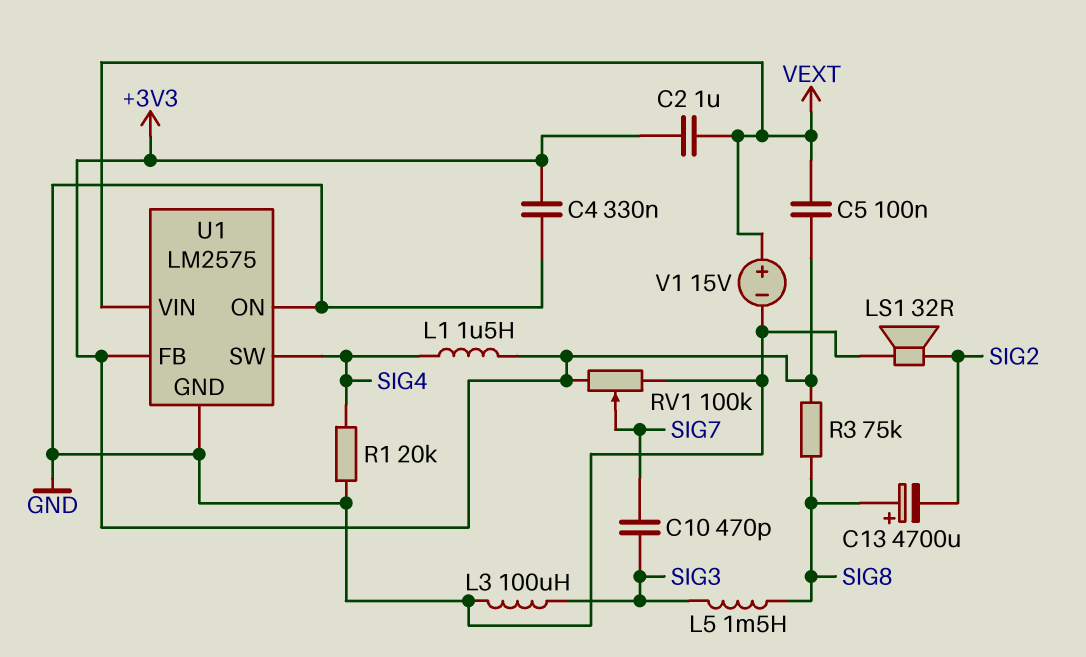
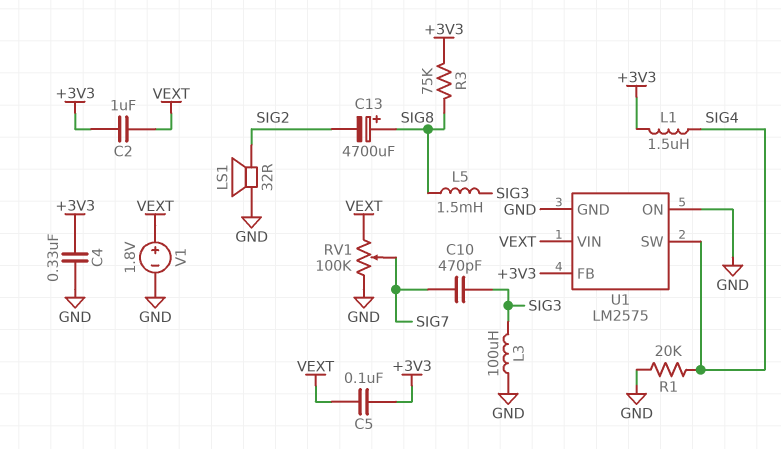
RV1: 100k (+3V3, GND, wiper SIG7) -> 100k (GND, VEXT, wiper SIG7)
V1: 15V (plus VEXT, minus GND) -> 1.8V (plus VEXT, minus GND)

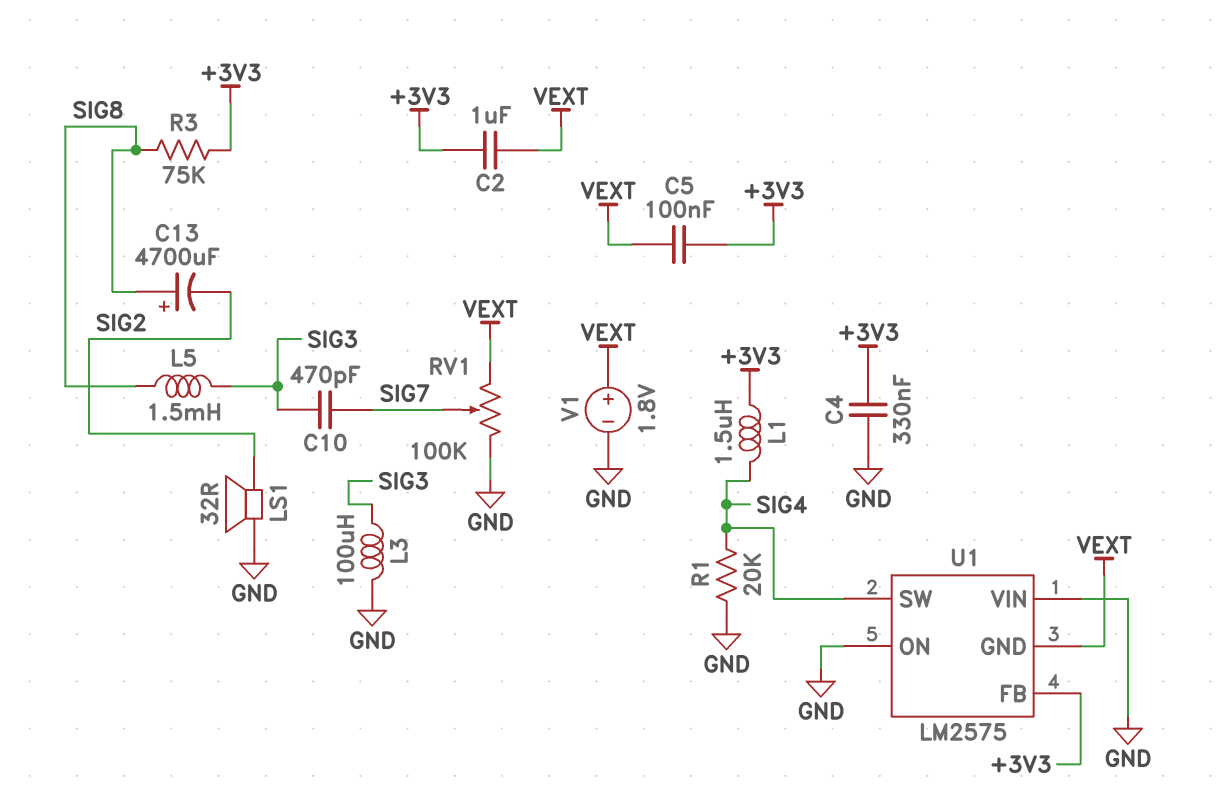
U1 pin GND: GND -> VEXT
U1 pin VIN: VEXT -> GND

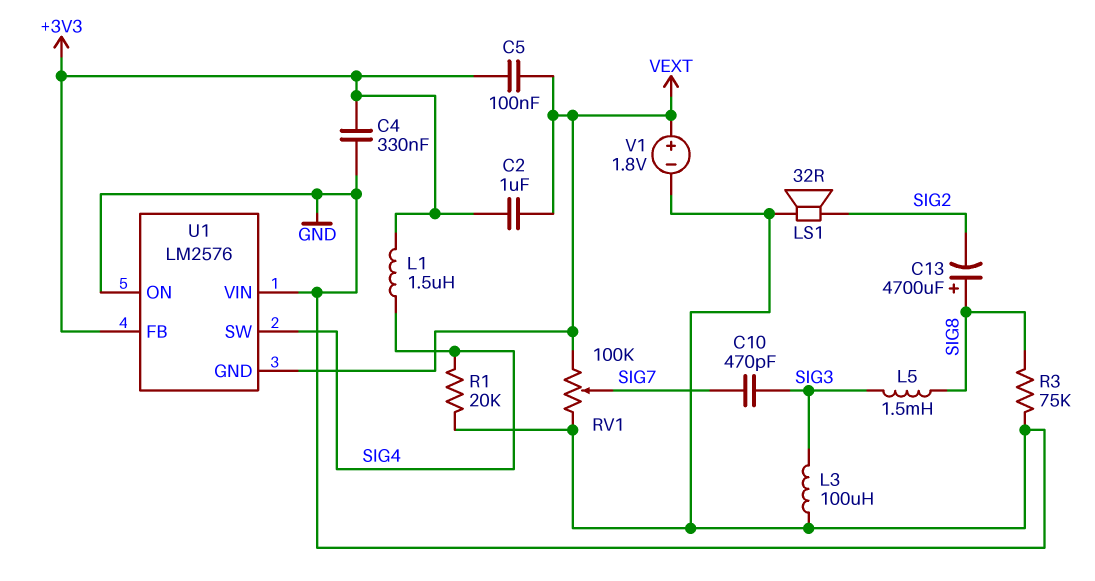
R3: 75k (+3V3, SIG8) -> 75k (GND, SIG8)
U1: LM2575 -> LM2576

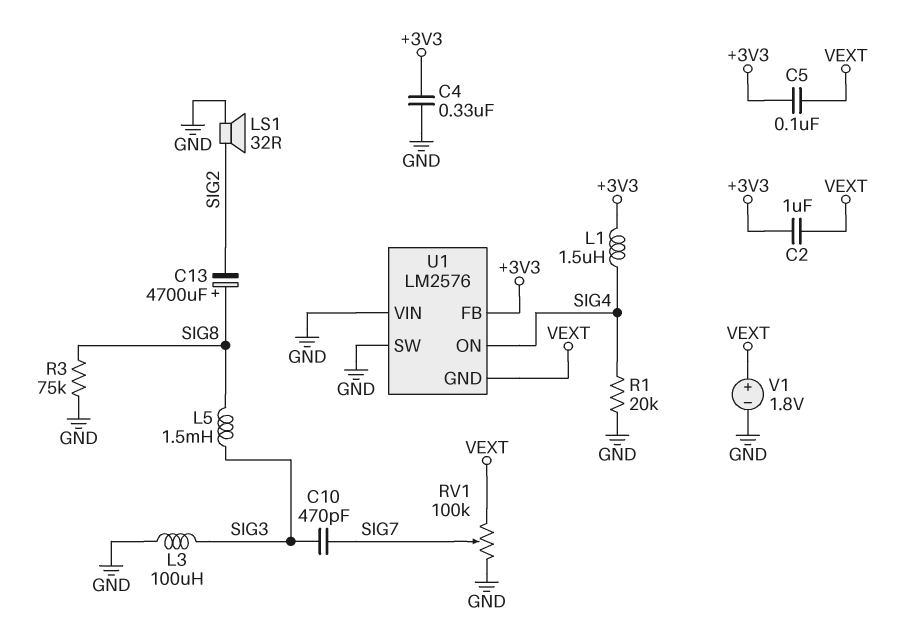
U1 pin ON: GND -> SIG4
U1 pin SW: SIG4 -> GND

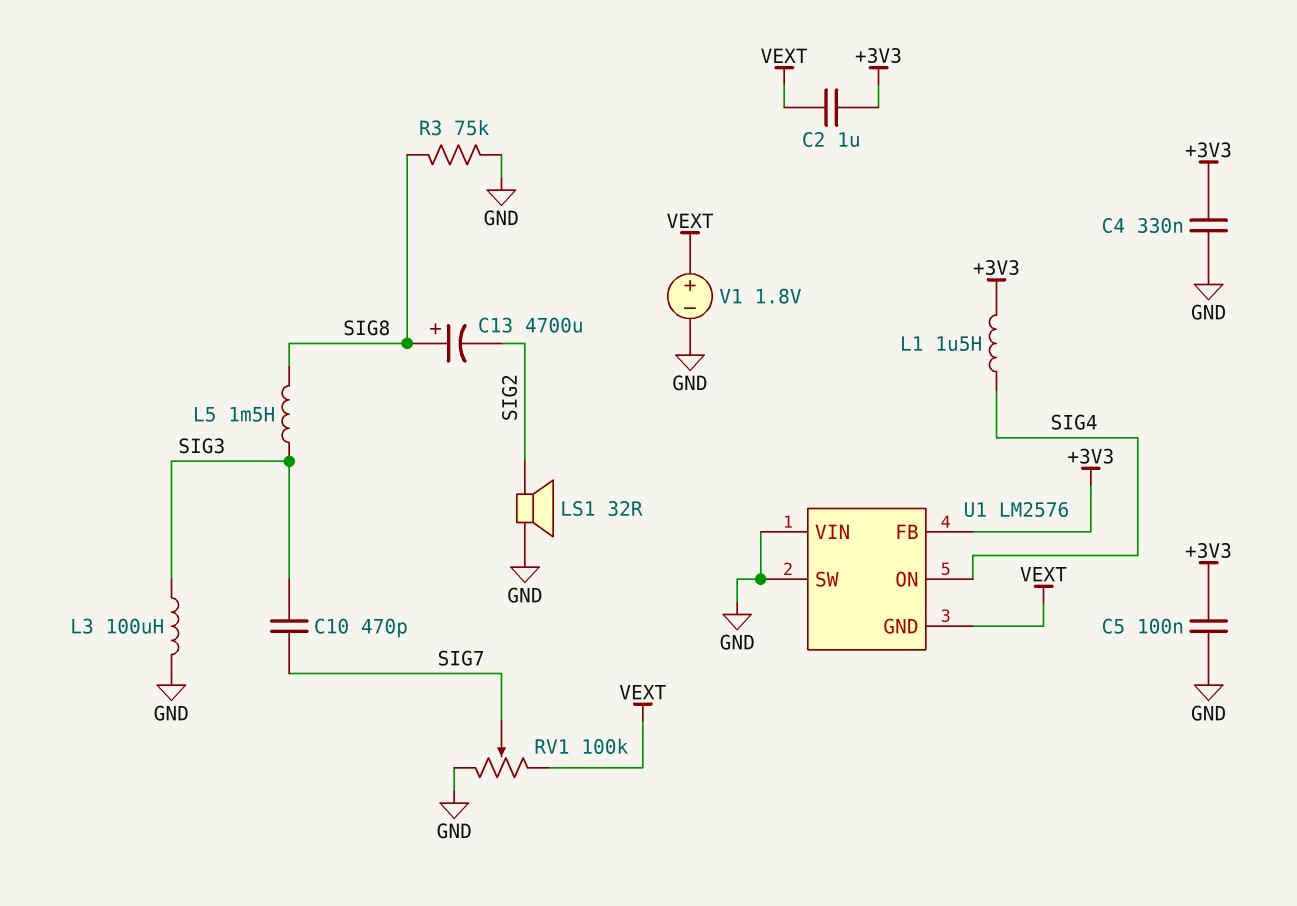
C5: 100nF (+3V3, VEXT) -> 100nF (+3V3, GND)
R1: 20k (GND, SIG4) -> none

